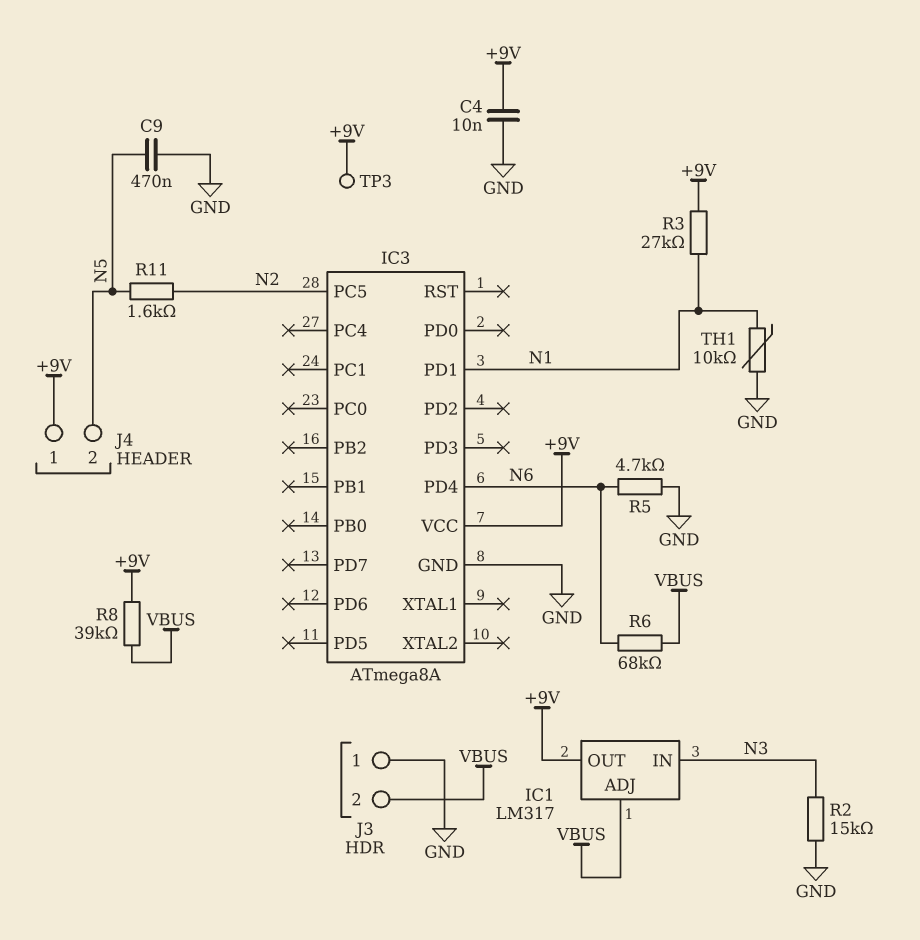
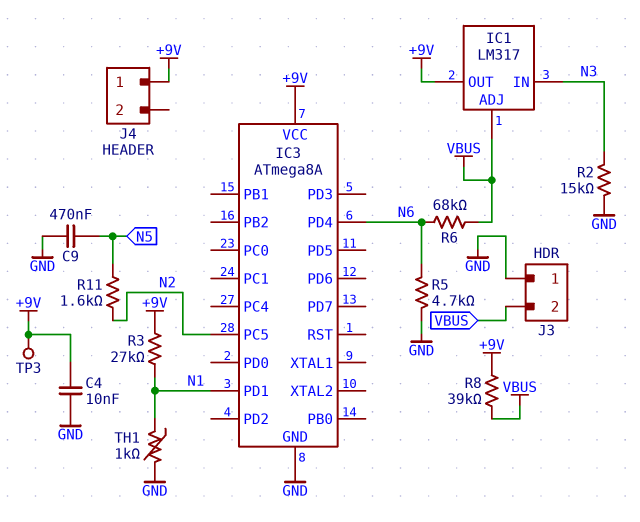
J4 pin 2: N5 -> none
TH1: 10k (GND, N1) -> 1k (GND, N1)

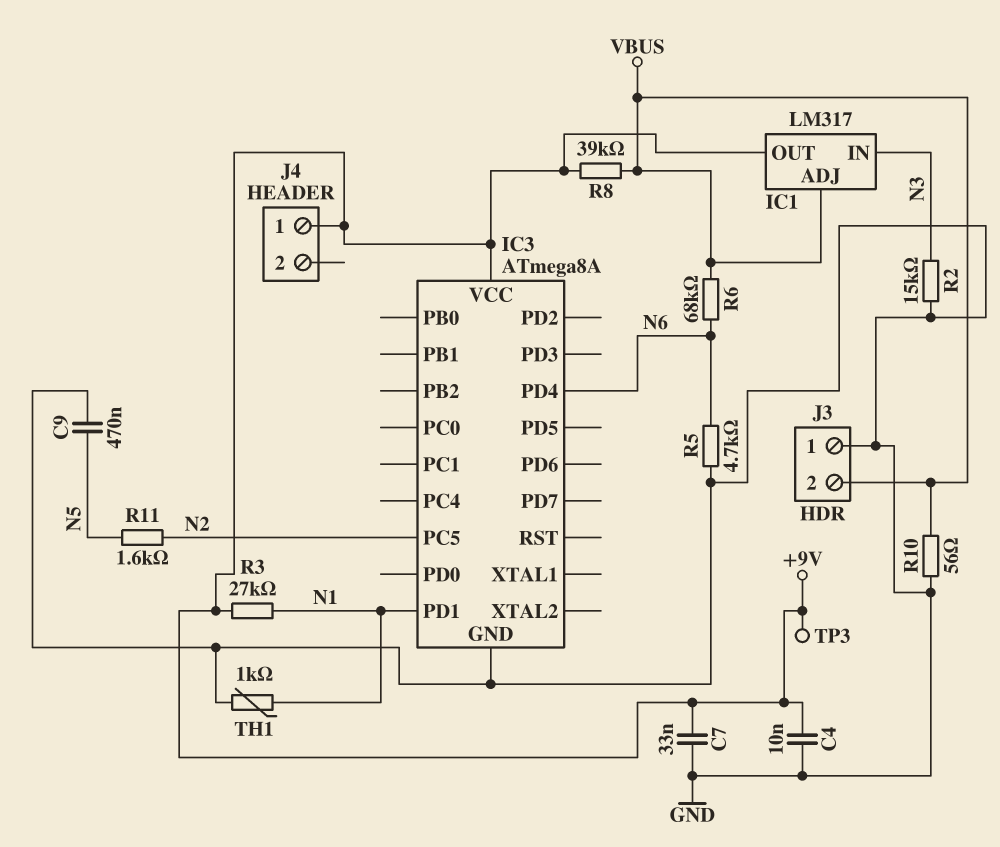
C7: none -> 33nF (+9V, GND)
R10: none -> 56 (GND, VBUS)

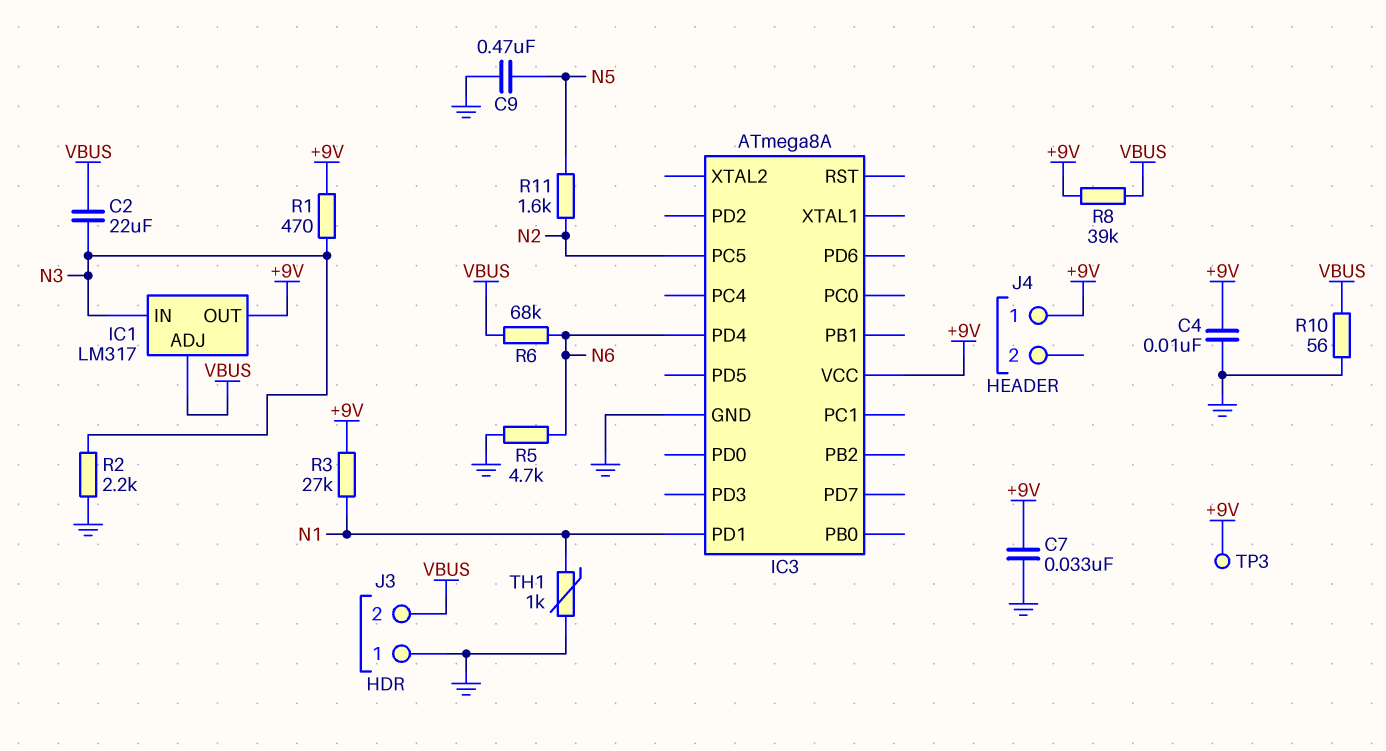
C2: none -> 22uF (N3, VBUS)
R1: none -> 470 (+9V, N3)
R2: 15k (GND, N3) -> 2.2k (GND, N3)

